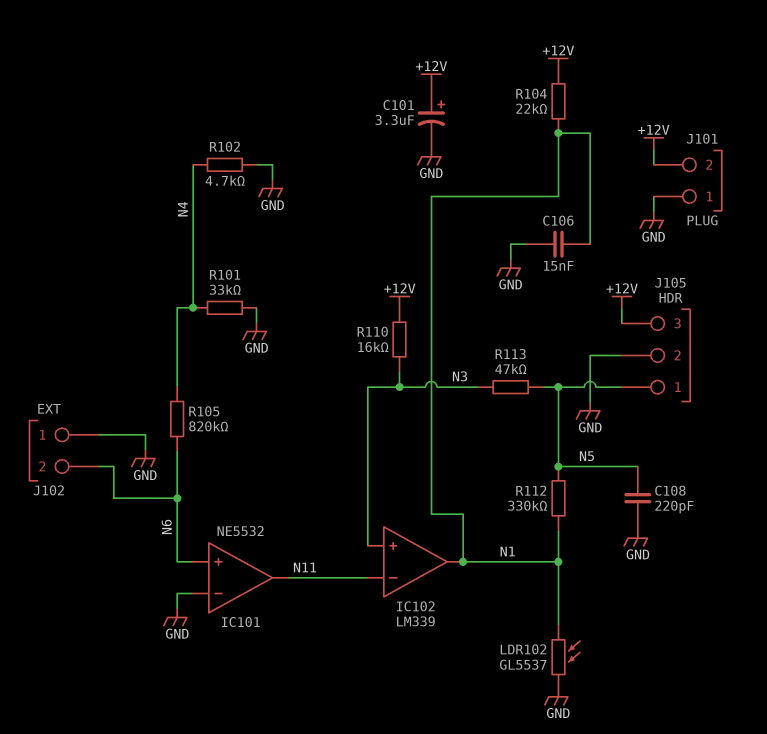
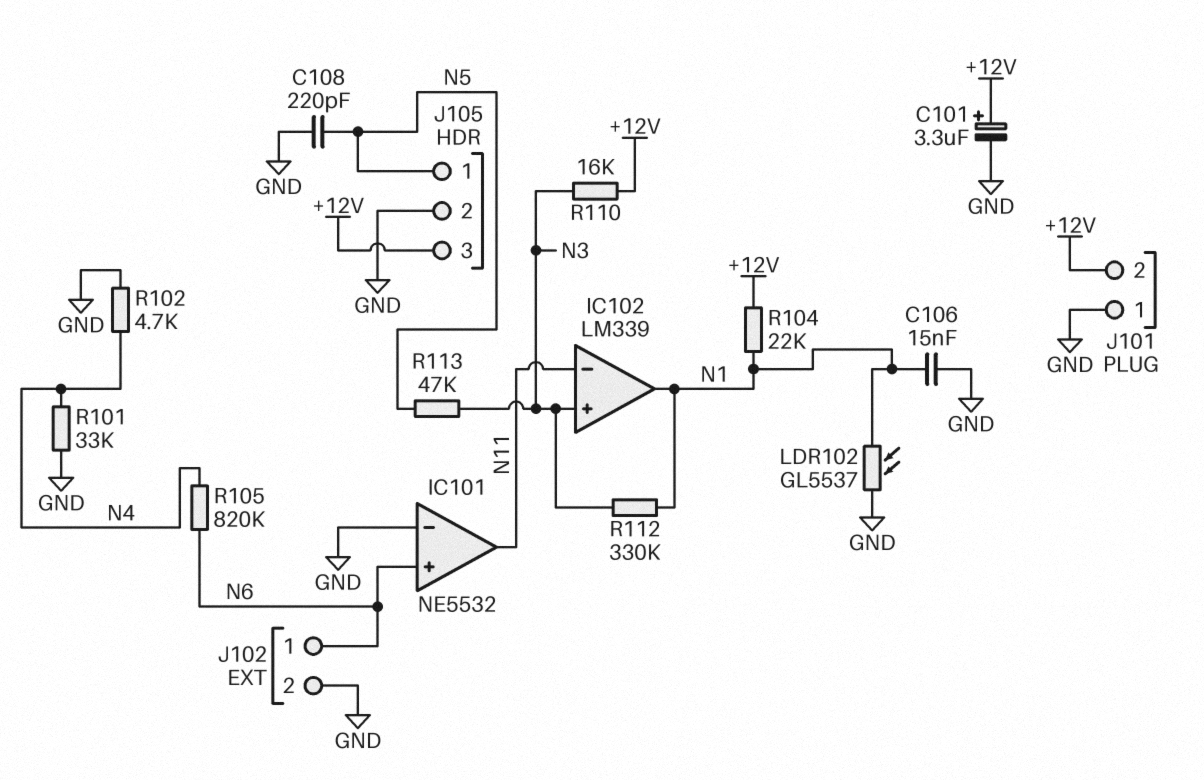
J102 pin 1: GND -> N6
J102 pin 2: N6 -> GND
R112: 330k (N1, N5) -> 330k (N1, N3)

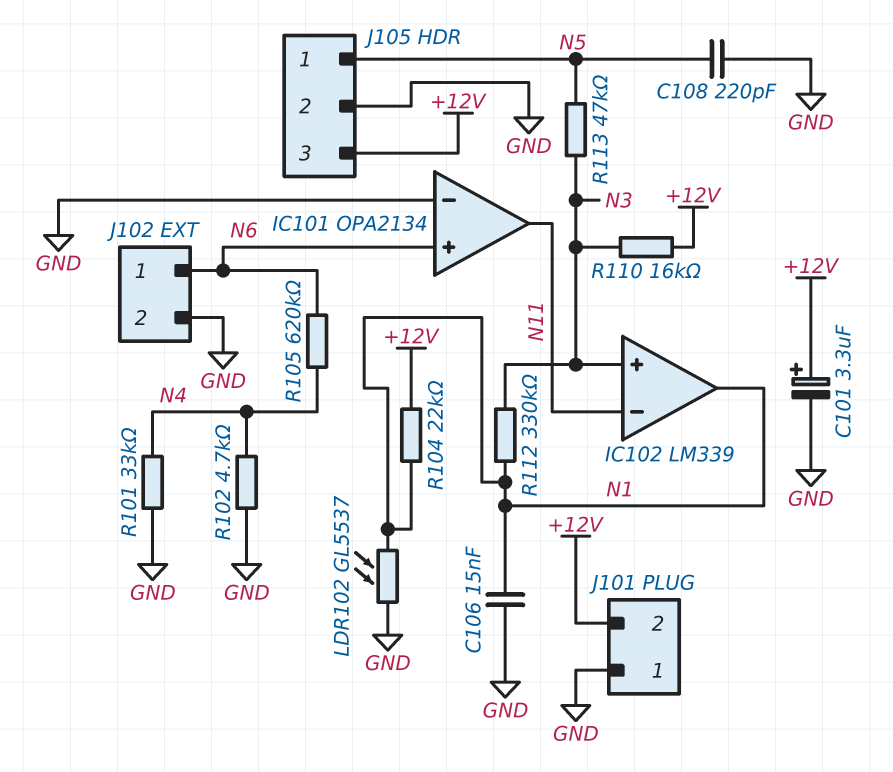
IC101: NE5532 -> OPA2134
R105: 820k (N4, N6) -> 620k (N4, N6)

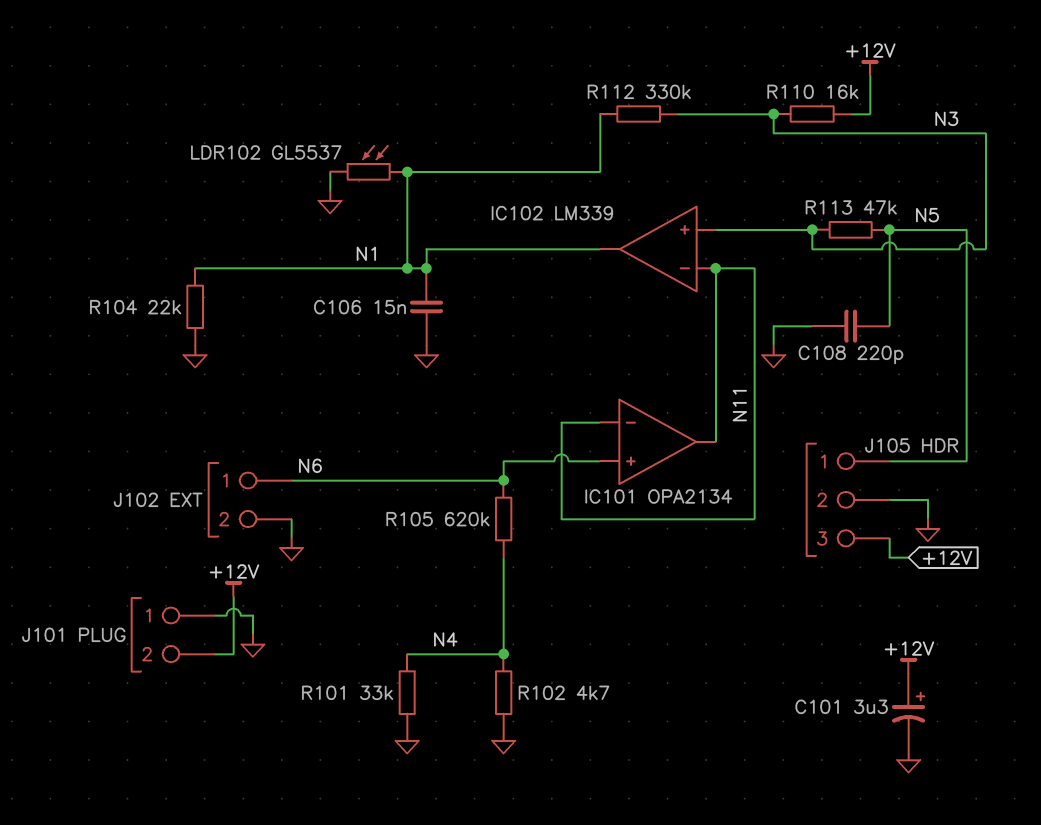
IC101 pin in-: GND -> N11
R104: 22k (+12V, N1) -> 22k (GND, N1)

